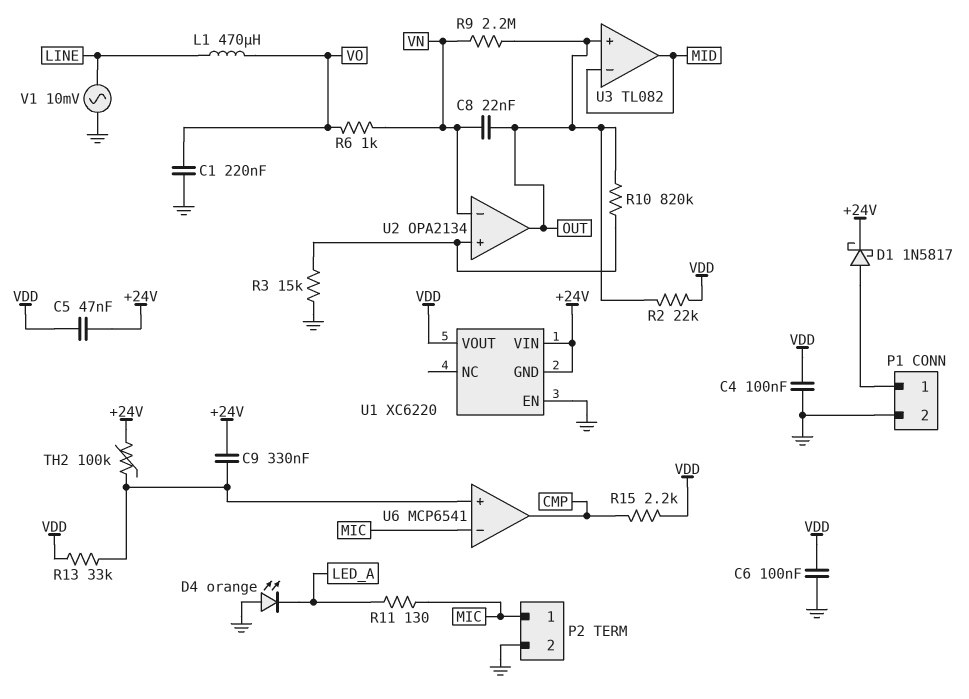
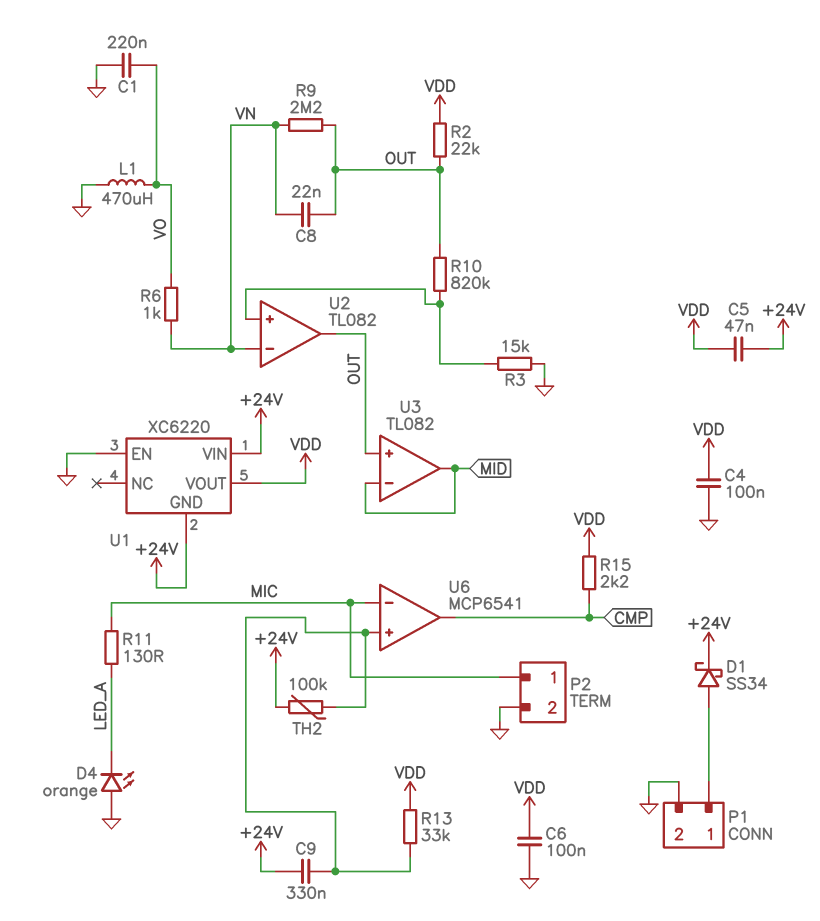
D1: schottky 1N5817 (A P1/1, K +24V) -> schottky SS34 (A P1/1, K +24V)
L1: 470uH (LINE, VO) -> 470uH (GND, VO)
U2: OPA2134 -> TL082
V1: AC 10mV (GND, LINE) -> none

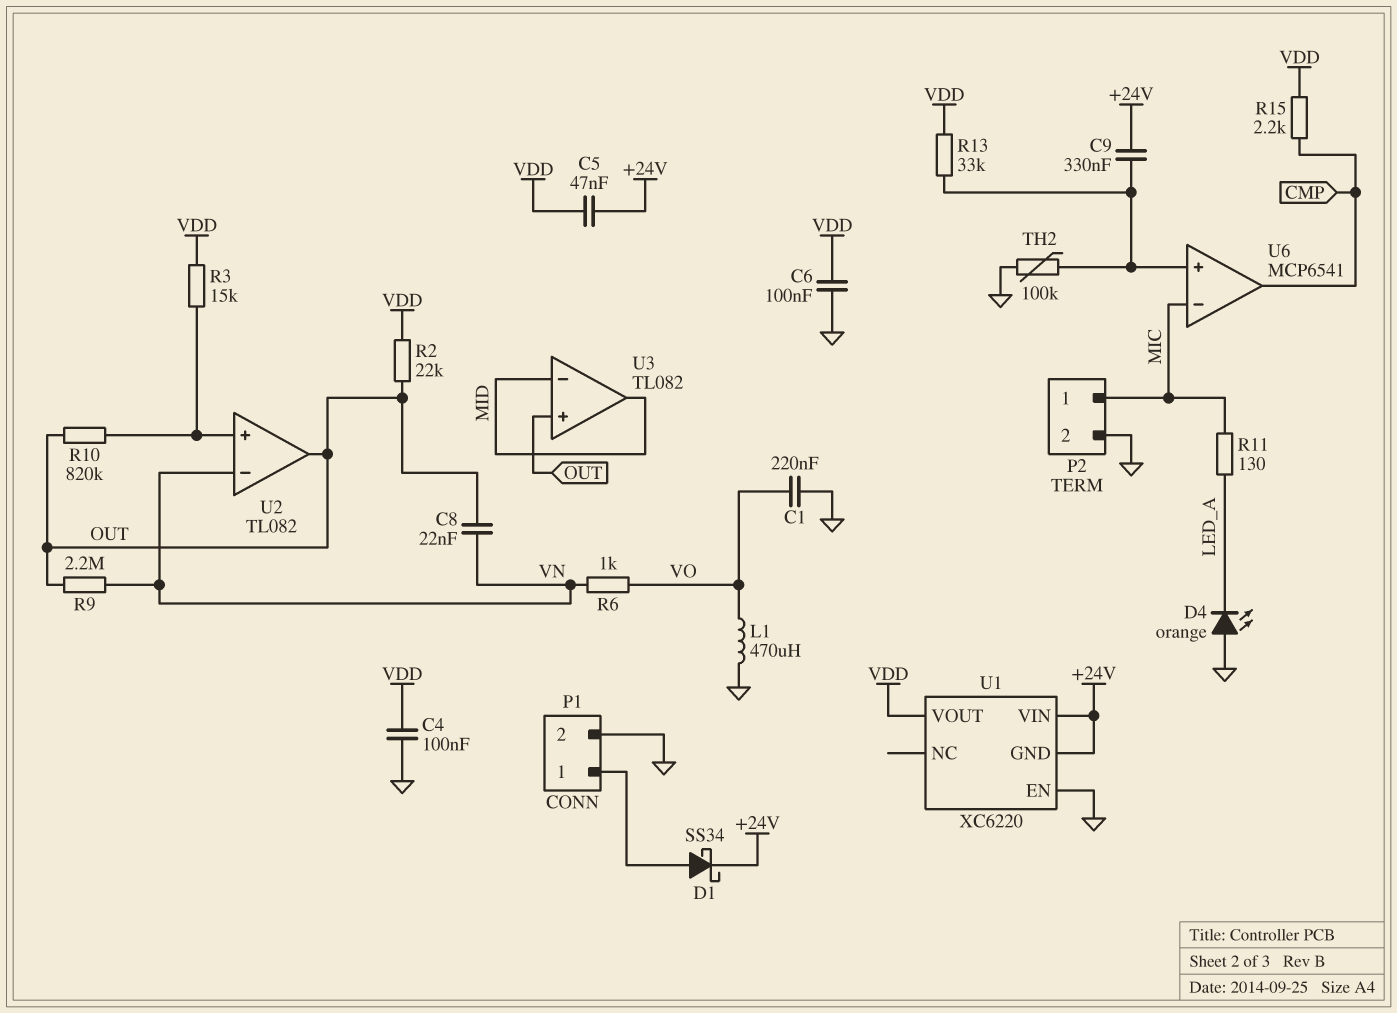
R3: 15k (GND, U2/in+) -> 15k (U2/in+, VDD)
TH2: 100k (+24V, U6/in+) -> 100k (GND, U6/in+)

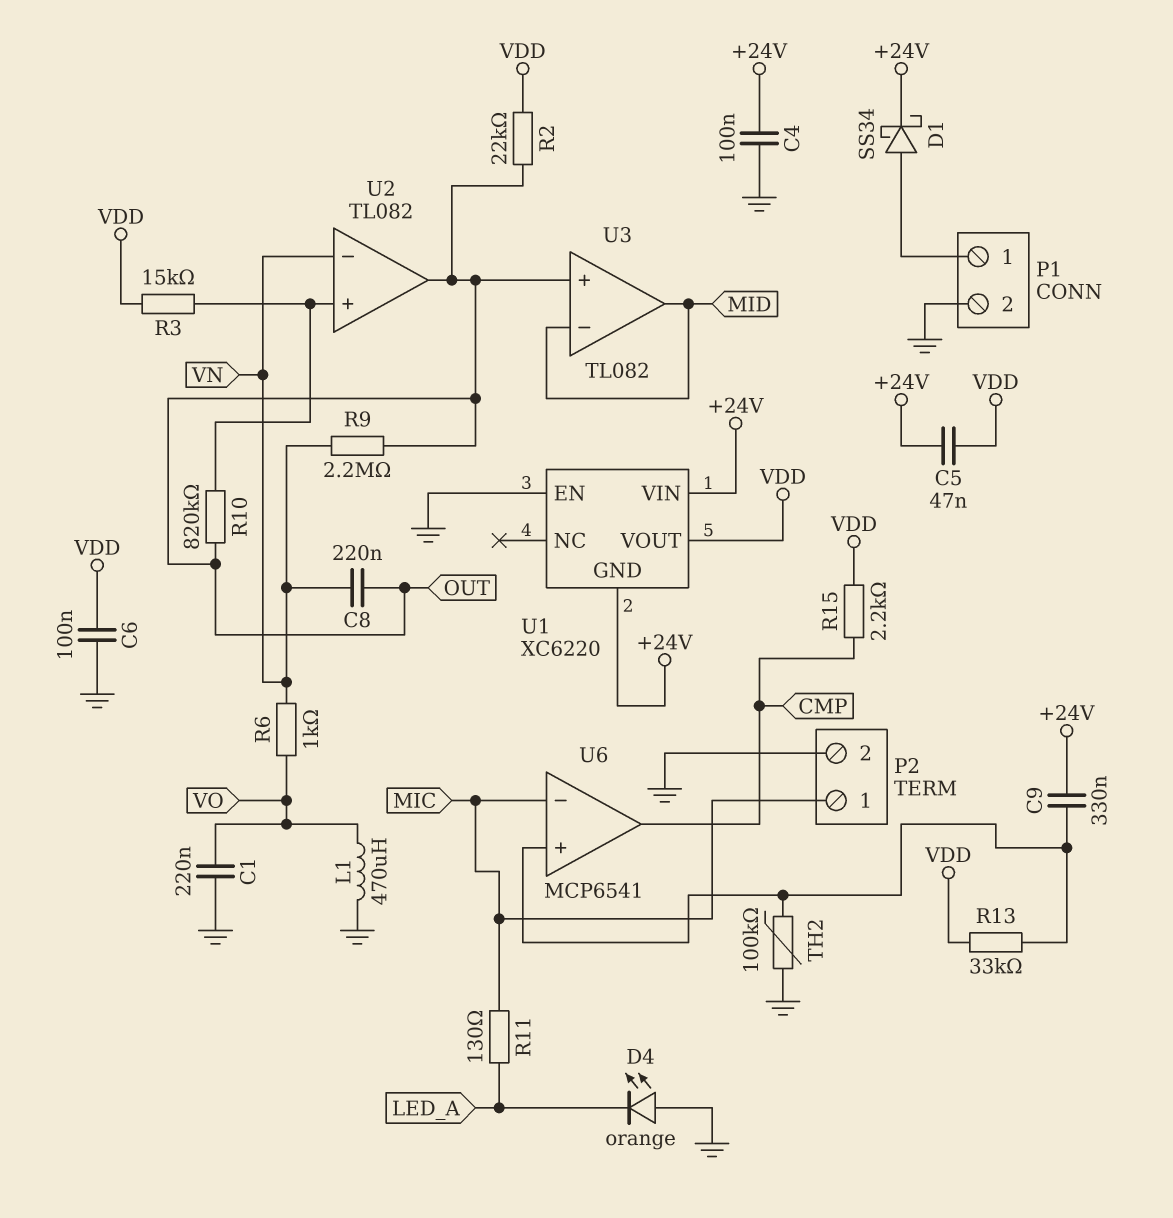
C4: 100nF (GND, VDD) -> 100nF (+24V, GND)
C8: 22nF (OUT, VN) -> 220nF (OUT, VN)

